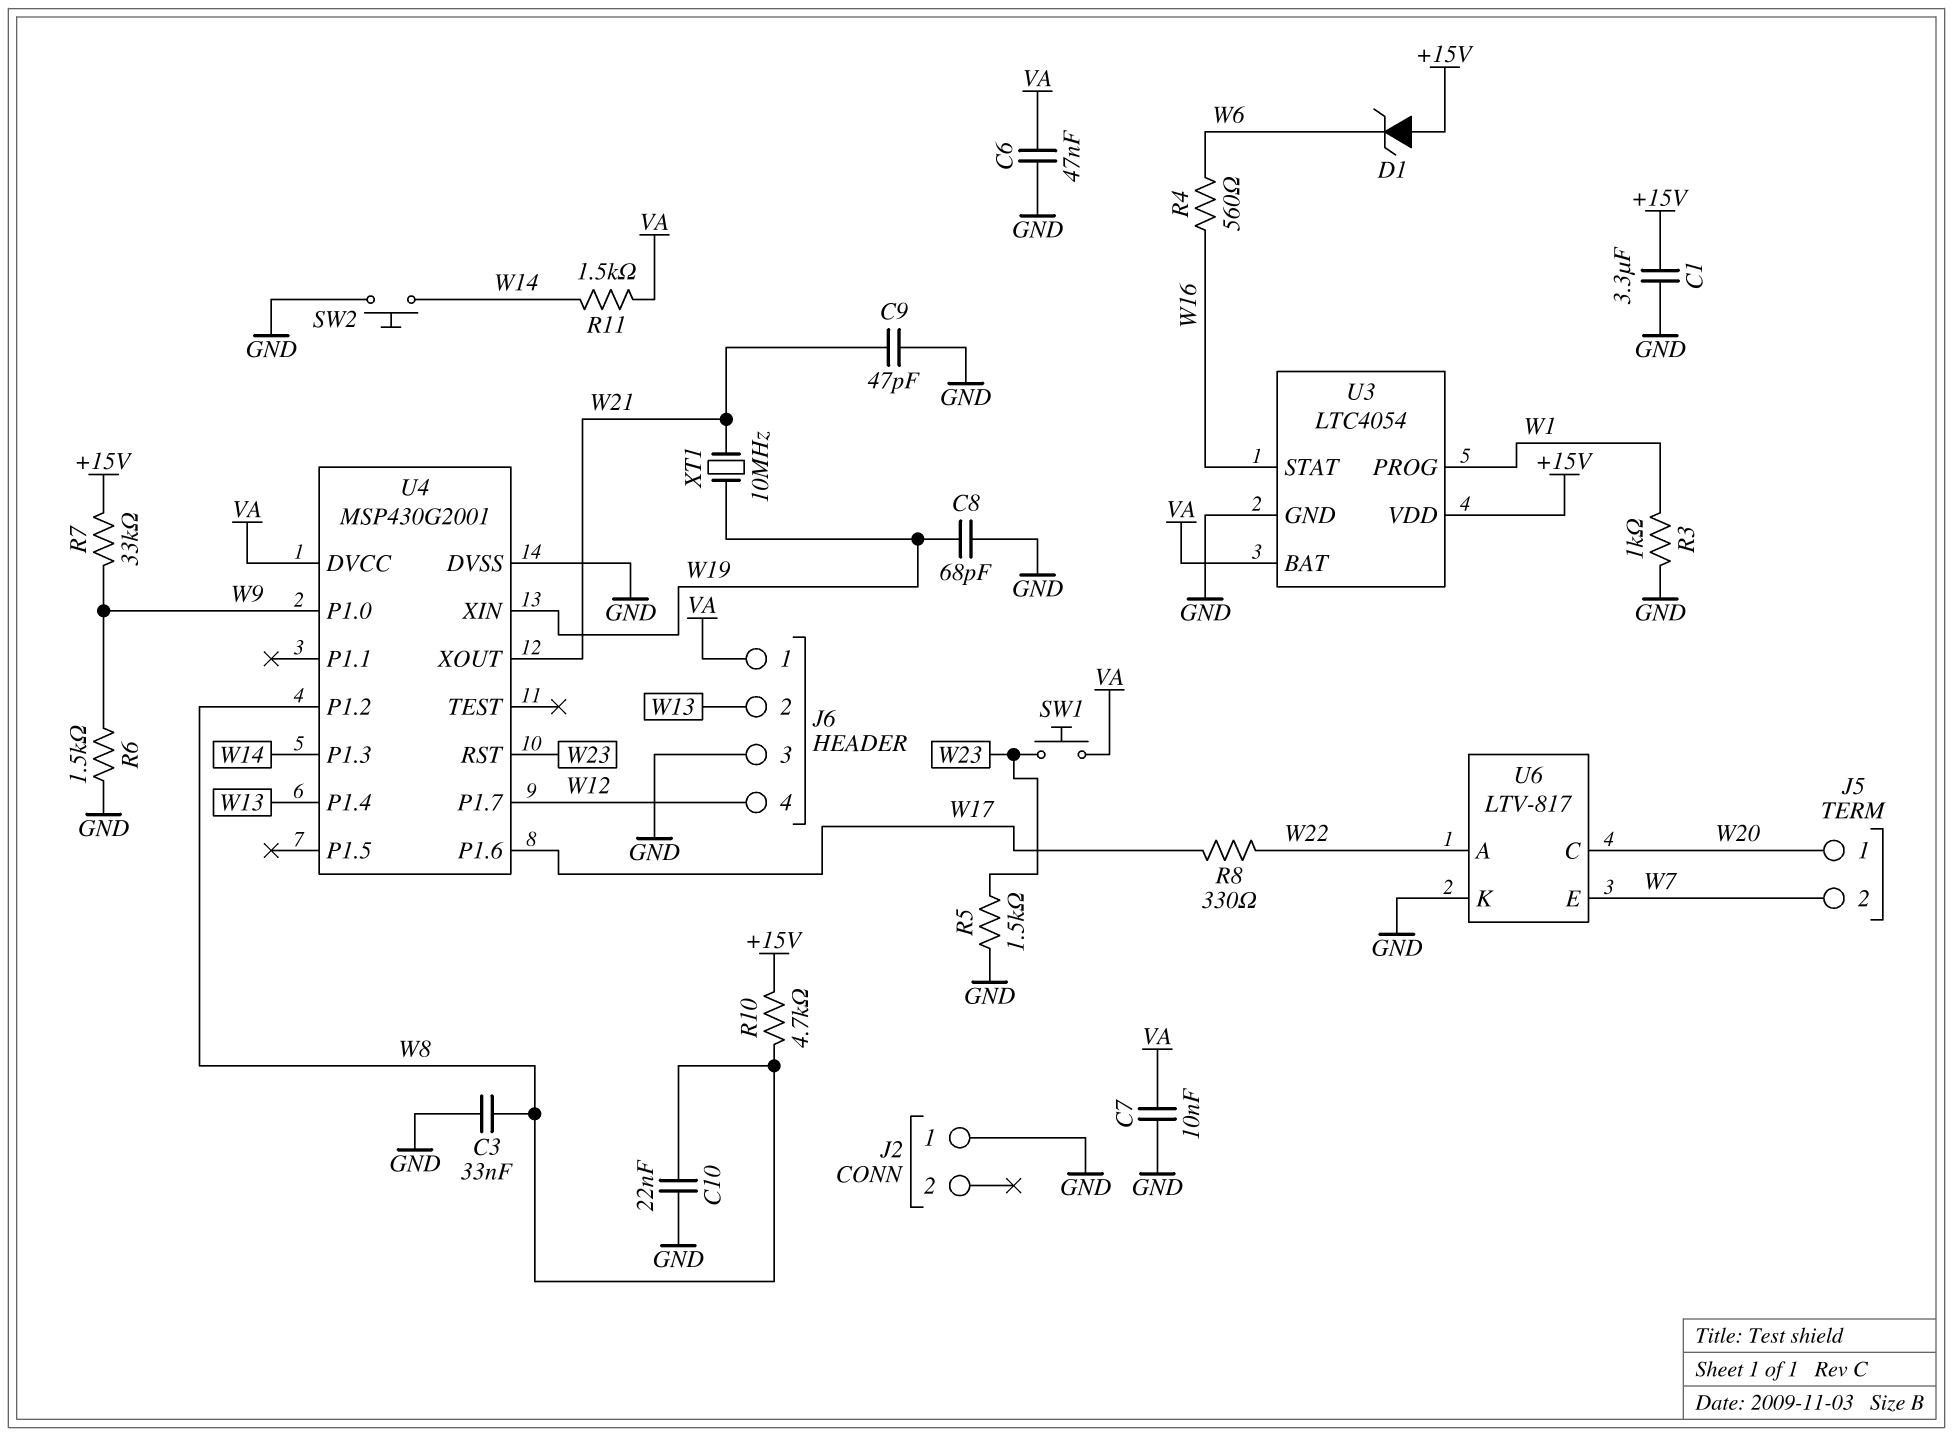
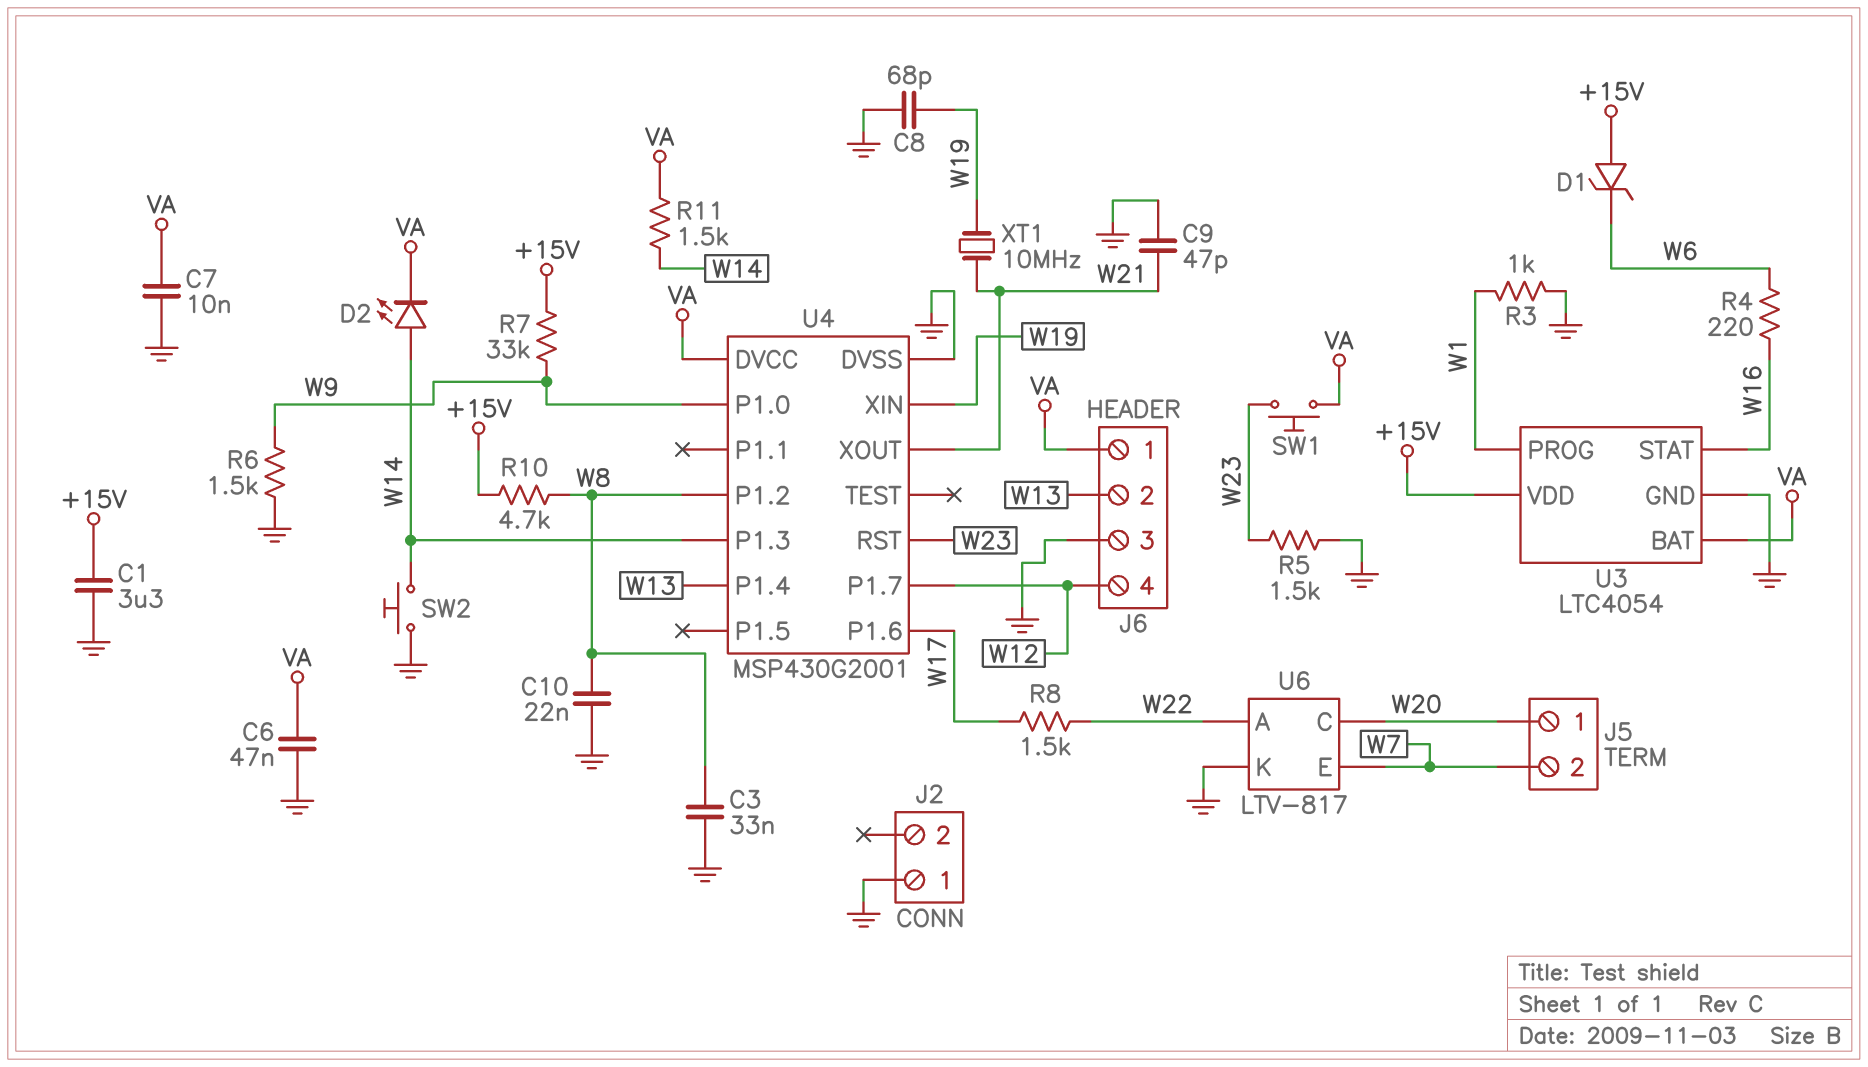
D2: none -> LED (A W14, K VA)
R4: 560 (W6, W16) -> 220 (W6, W16)
R8: 330 (W17, W22) -> 1.5k (W17, W22)

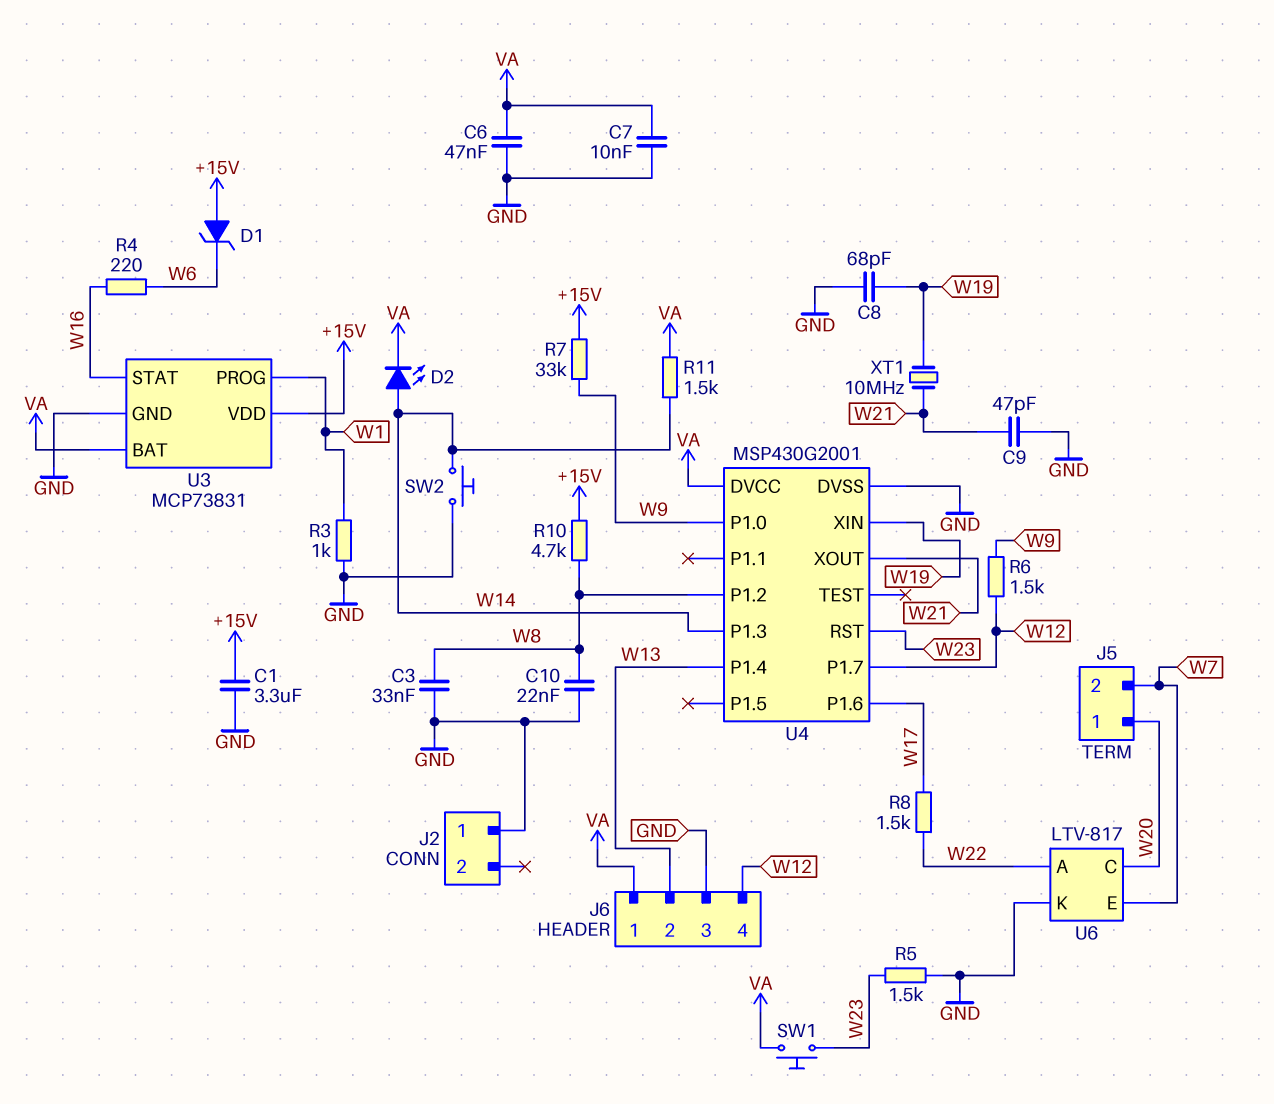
R6: 1.5k (GND, W9) -> 1.5k (W9, W12)
U3: LTC4054 -> MCP73831

